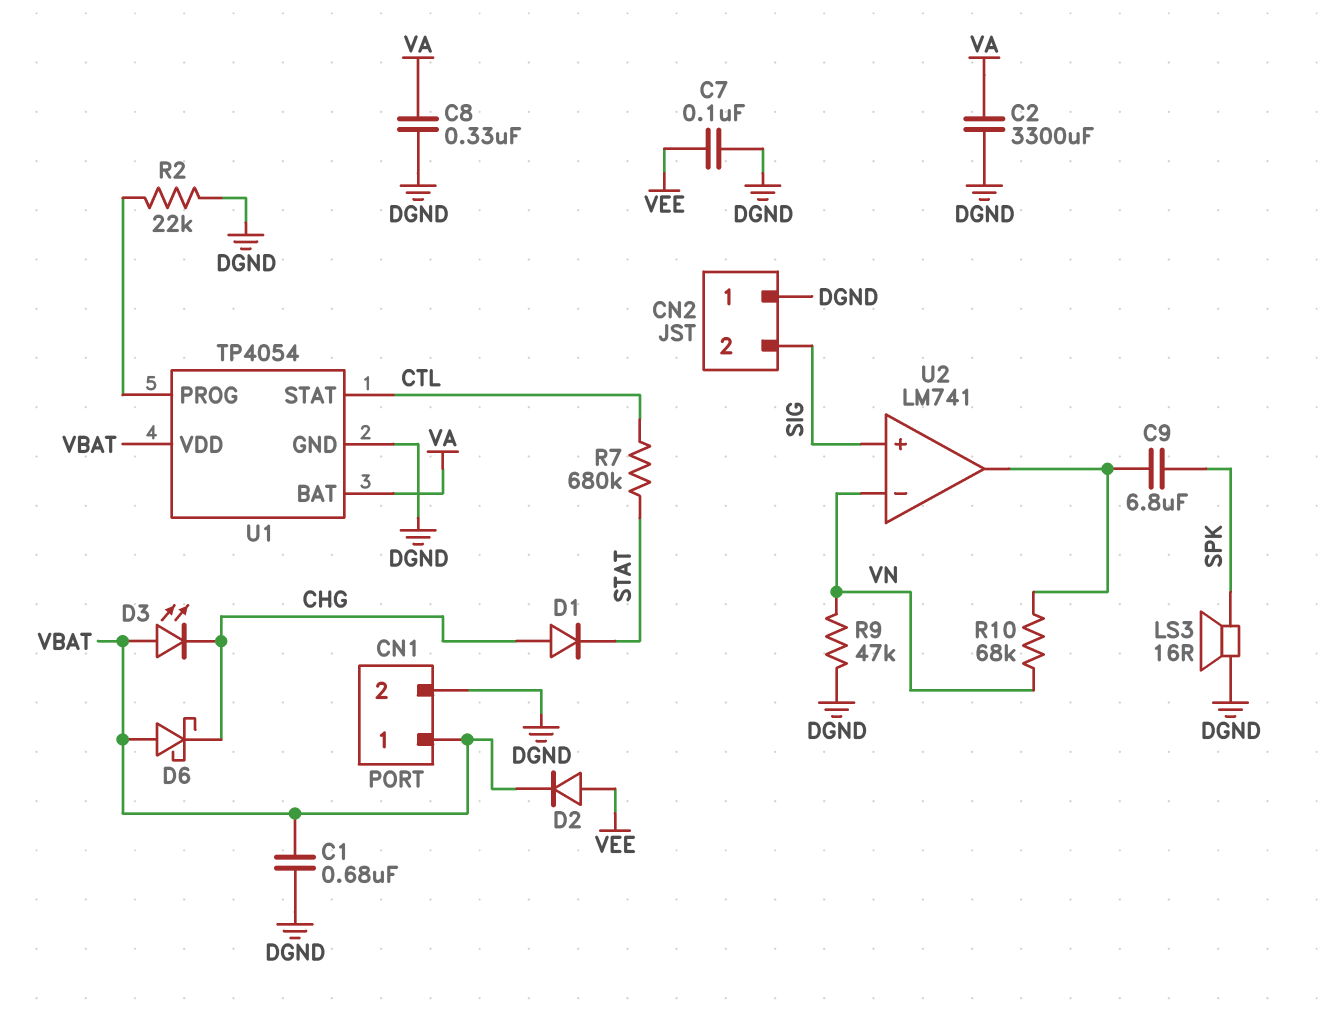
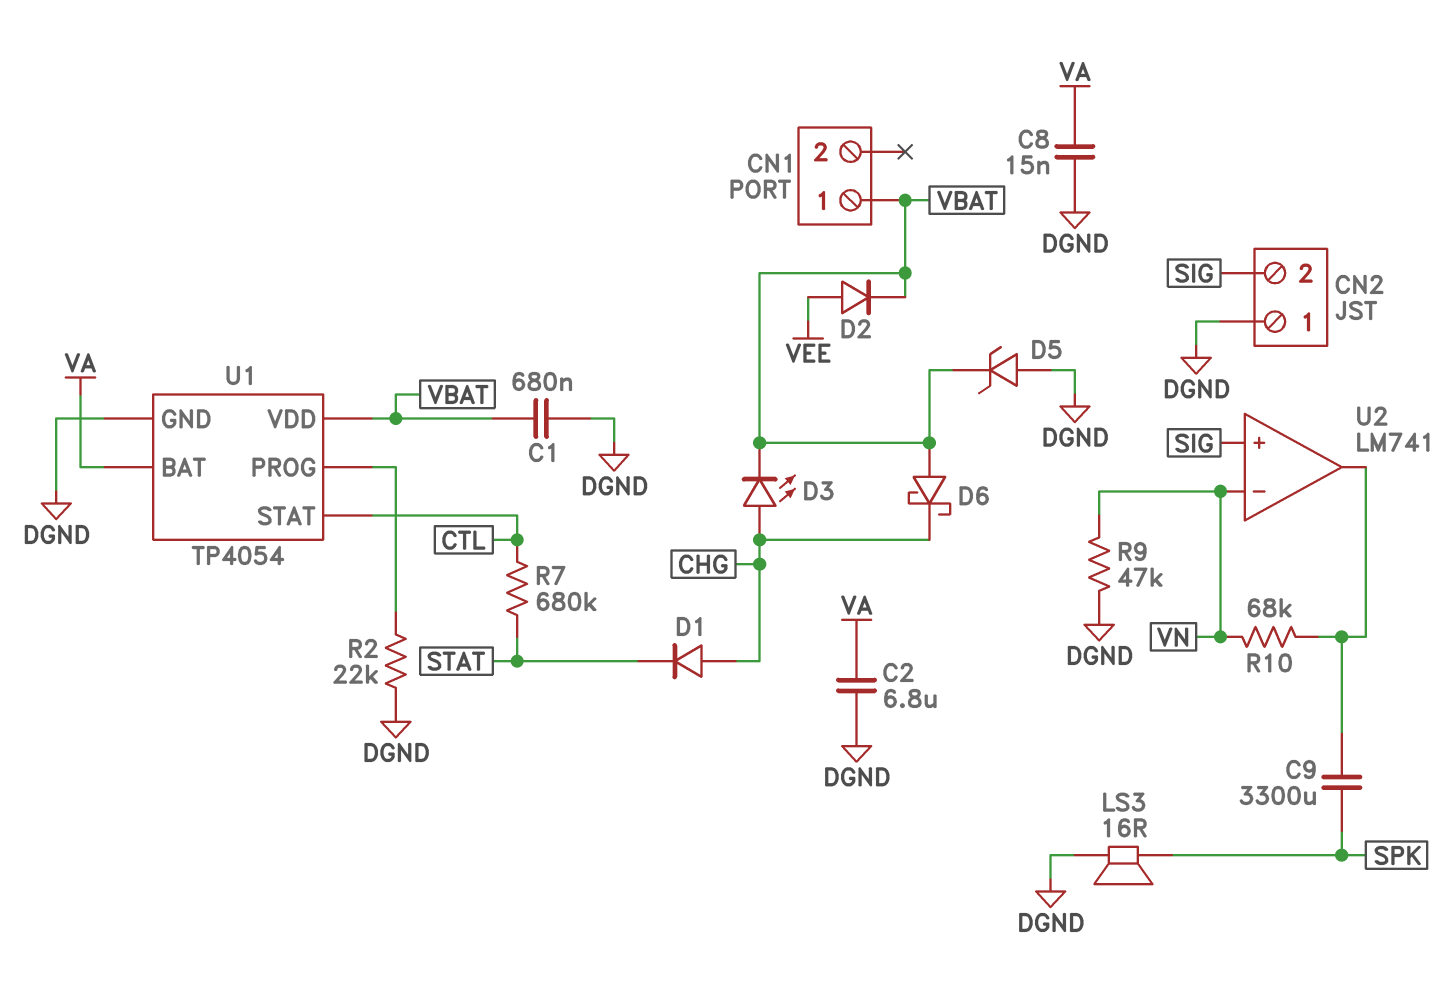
C2: 3300uF (DGND, VA) -> 6.8uF (DGND, VA)
C7: 100nF (DGND, VEE) -> none
C8: 330nF (DGND, VA) -> 15nF (DGND, VA)
C9: 6.8uF (SPK, U2/out) -> 3300uF (SPK, U2/out)
CN1 pin 2: DGND -> none
D3: LED (A VBAT, K CHG) -> LED (A CHG, K VBAT)
D5: none -> zener (A DGND, K VBAT)

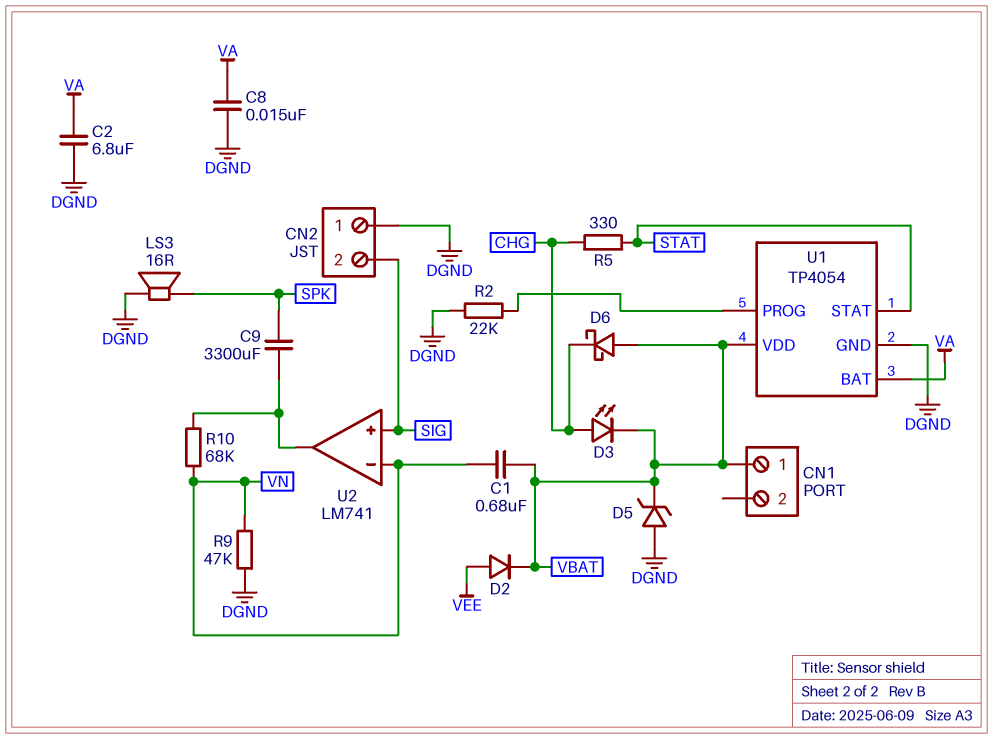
C1: 680nF (DGND, VBAT) -> 680nF (VBAT, VN)
D1: diode (A CHG, K STAT) -> none
R5: none -> 330 (CHG, STAT)
R7: 680k (CTL, STAT) -> none
U1 pin STAT: CTL -> STAT

